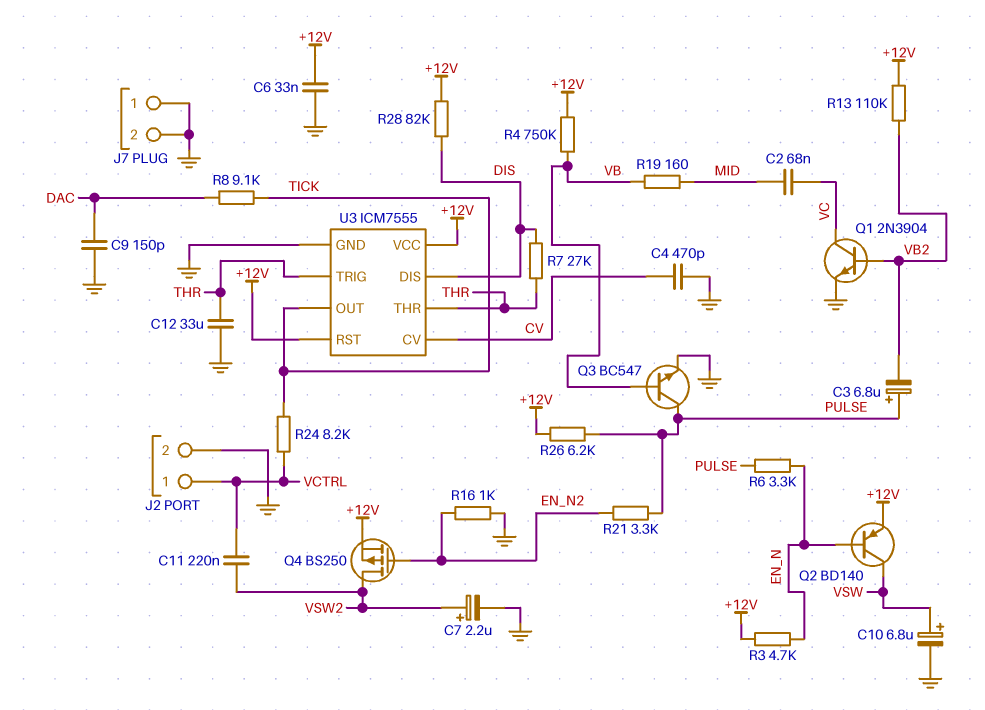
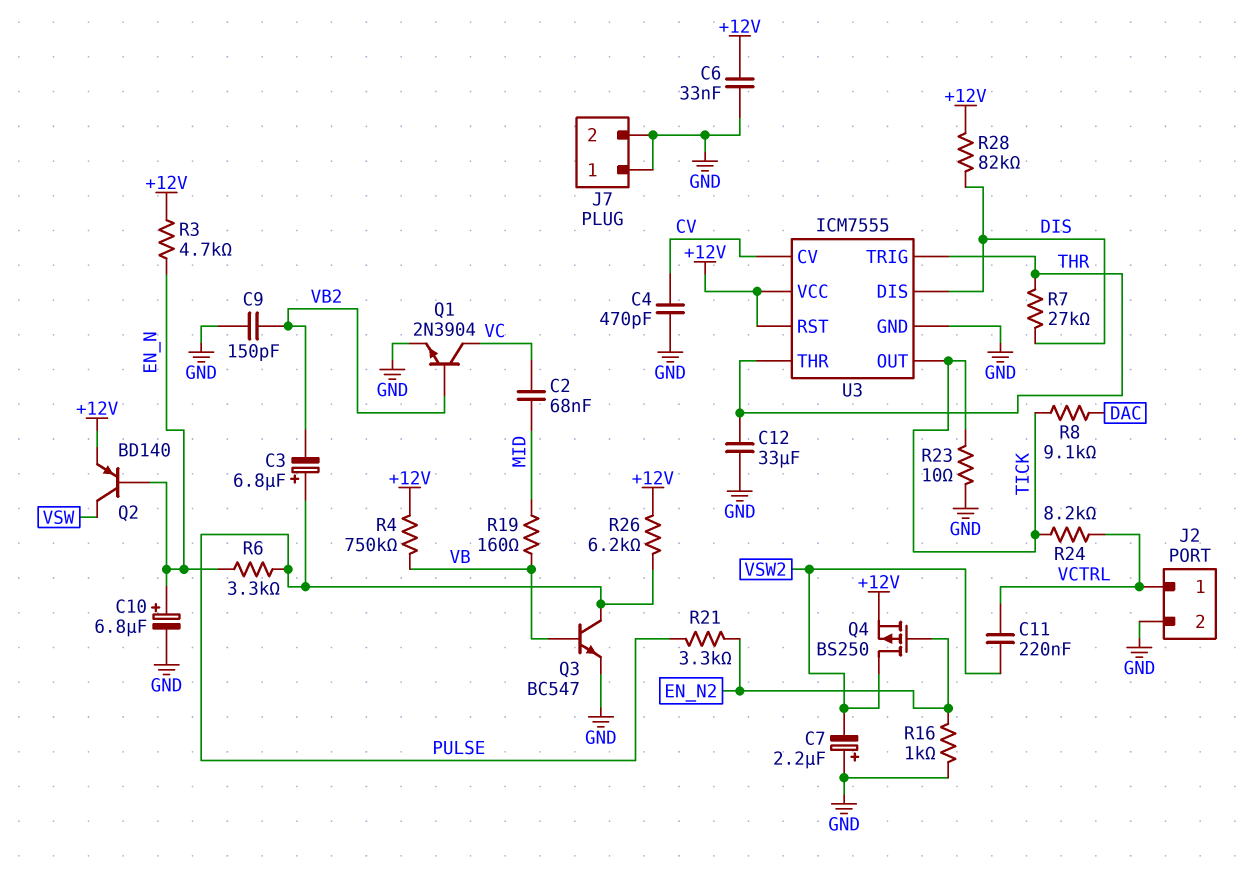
C7: 2.2uF (plus VSW2, minus GND) -> 2.2uF (plus GND, minus VSW2)
C9: 150pF (DAC, GND) -> 150pF (GND, VB2)
C10: 6.8uF (plus VSW, minus GND) -> 6.8uF (plus EN_N, minus GND)
R13: 110k (+12V, VB2) -> none
R23: none -> 10 (GND, TICK)

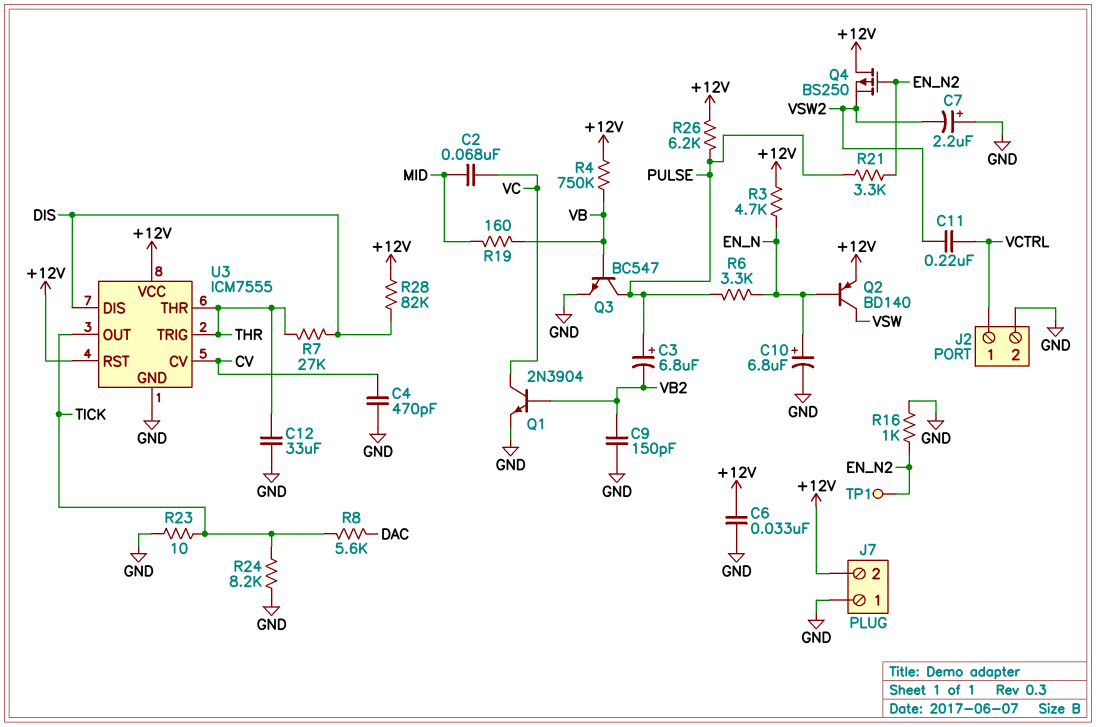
J7 pin 2: GND -> +12V
Q4: PMOS BS250 (G EN_N2, D VSW2, S +12V) -> PMOS BS250 (G EN_N2, D +12V, S VSW2)
R8: 9.1k (DAC, TICK) -> 5.6k (DAC, TICK)
R24: 8.2k (TICK, VCTRL) -> 8.2k (GND, TICK)
TP1: none -> test point (EN_N2)

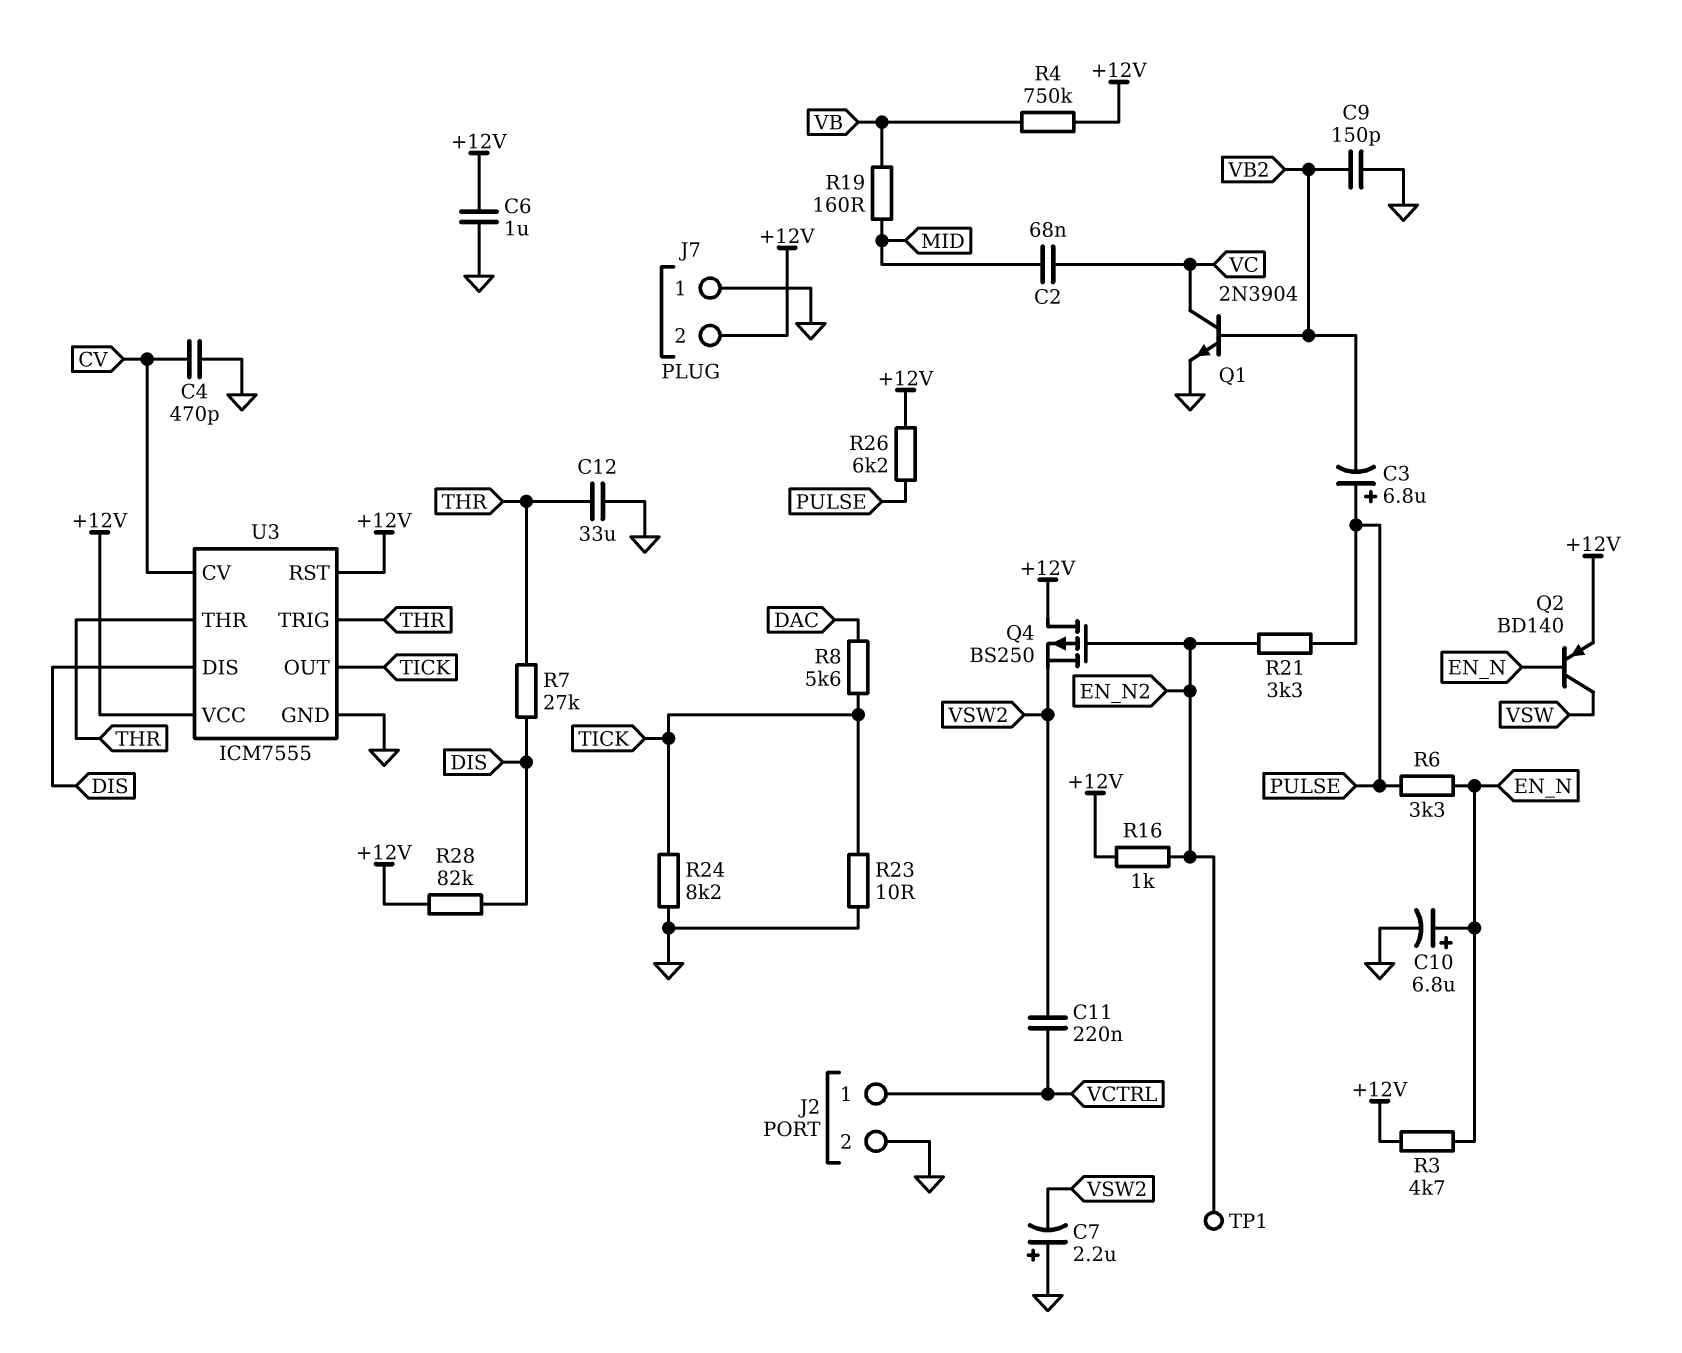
C6: 33nF (+12V, GND) -> 1uF (+12V, GND)
Q3: NPN BC547 (B VB, C PULSE, E GND) -> none
R16: 1k (EN_N2, GND) -> 1k (+12V, EN_N2)

